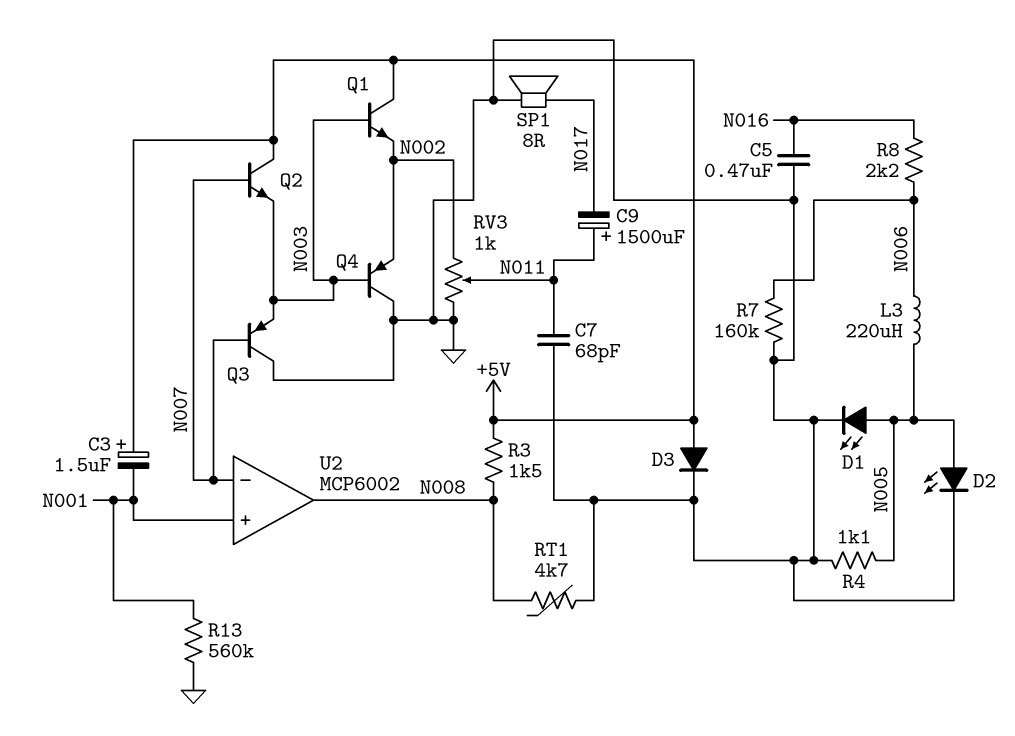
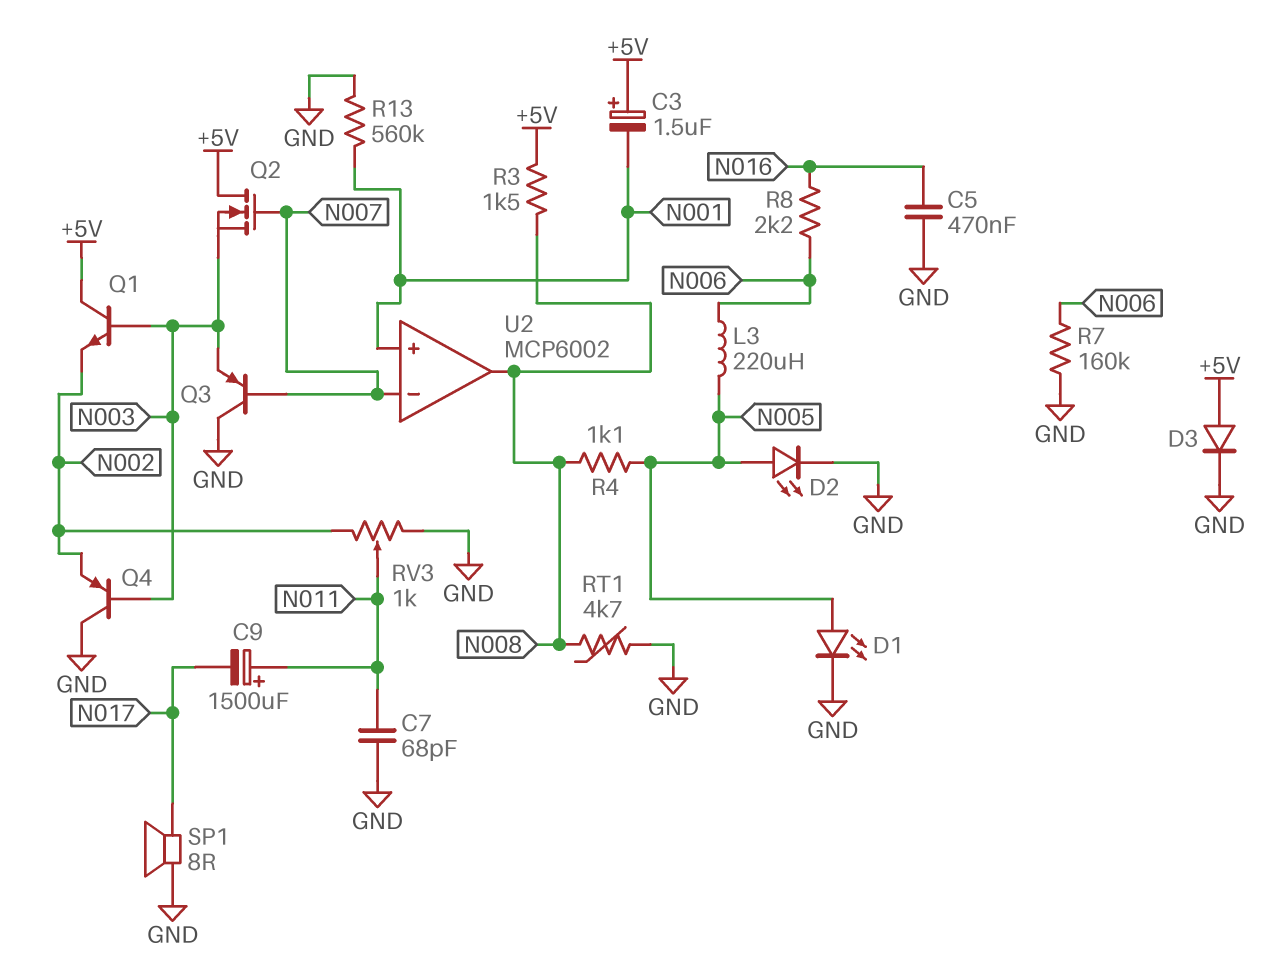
Q2: NPN (B N007, C +5V, E N003) -> NMOS (G N007, D +5V, S N003)
R4: 1.1k (GND, N005) -> 1.1k (N005, N008)

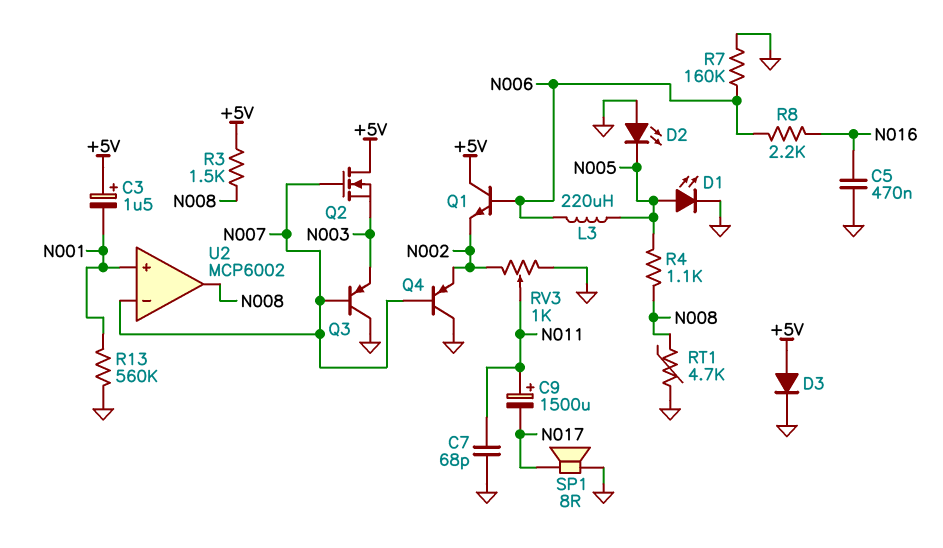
D2: LED (A N005, K GND) -> LED (A GND, K N005)
Q1: NPN (B N003, C +5V, E N002) -> NPN (B N006, C +5V, E N002)
Q4: PNP (B N003, C GND, E N002) -> PNP (B N007, C GND, E N002)

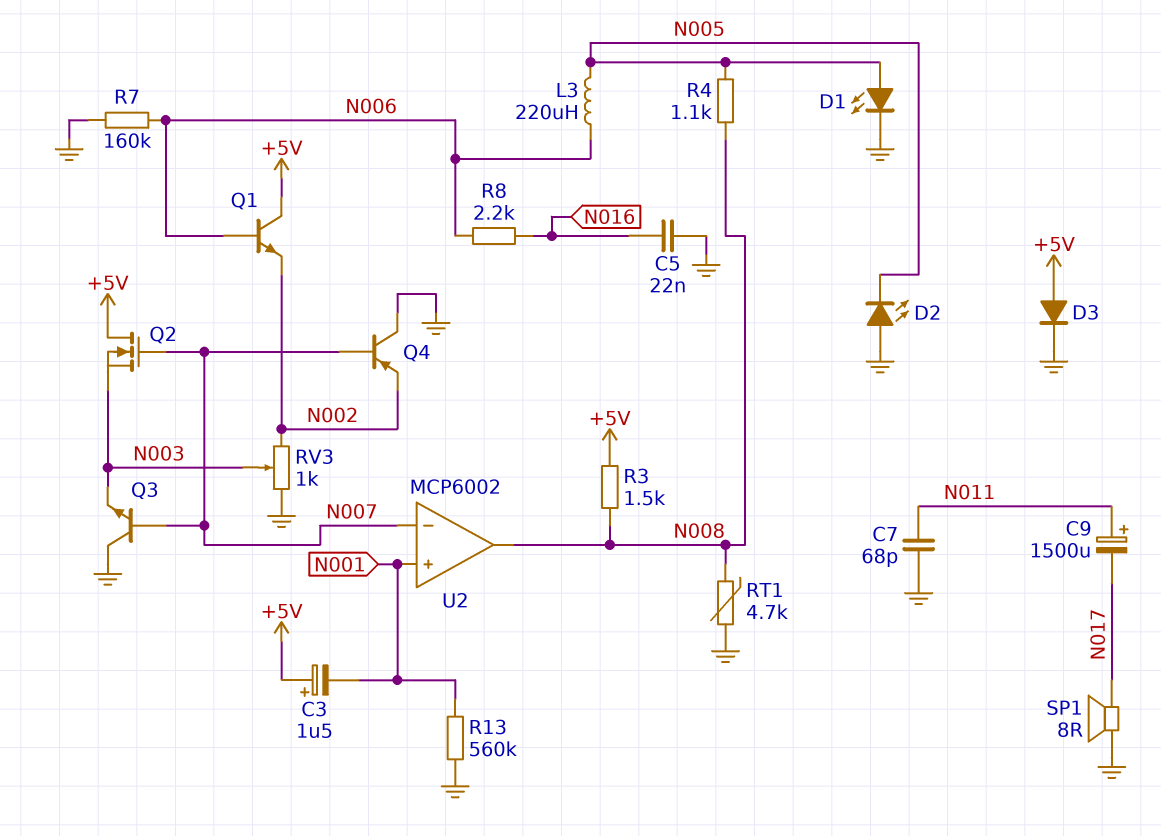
C5: 470nF (GND, N016) -> 22nF (GND, N016)
Q3: PNP (B N007, C GND, E N003) -> NPN (B N007, C GND, E N003)
RV3: 1k (GND, N002, wiper N011) -> 1k (GND, N002, wiper N003)

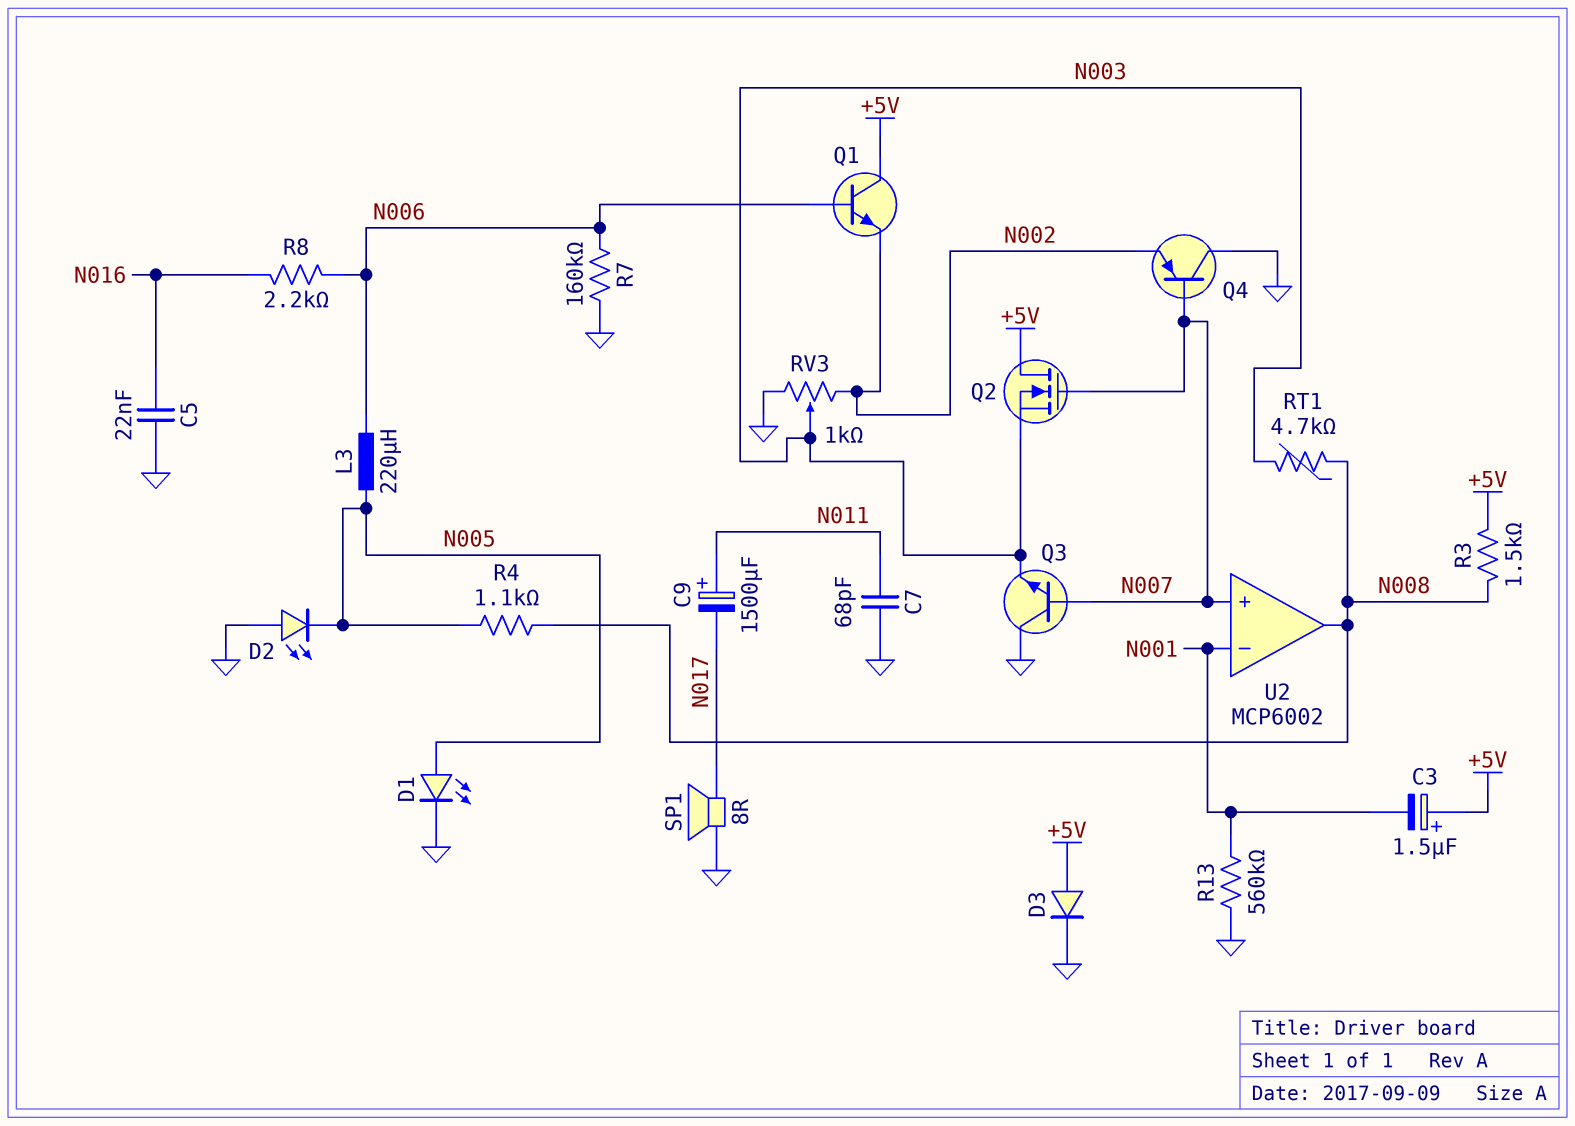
RT1: 4.7k (GND, N008) -> 4.7k (N003, N008)
U2 pin in+: N001 -> N007
U2 pin in-: N007 -> N001

